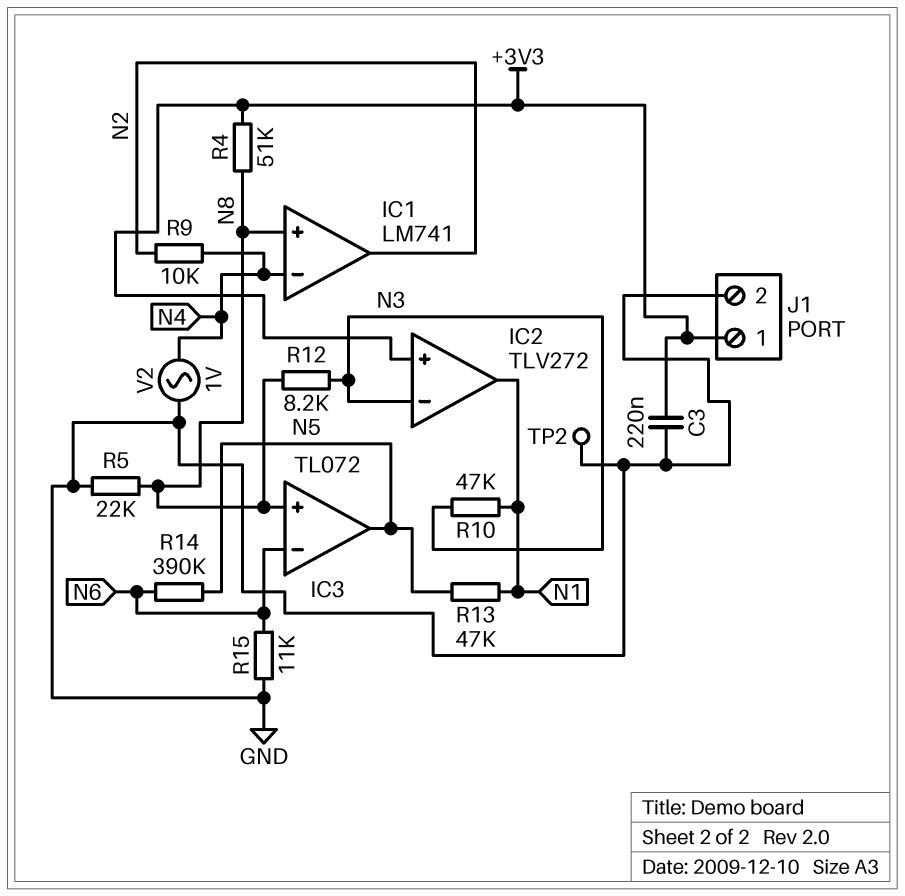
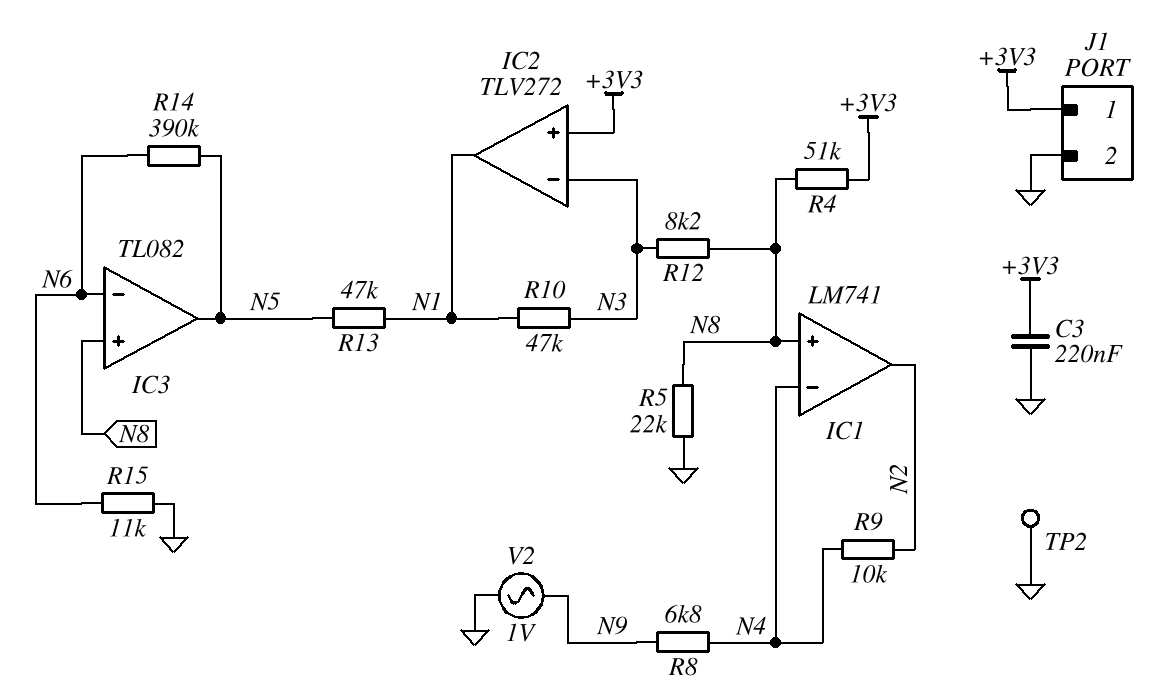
IC3: TL072 -> TL082
R8: none -> 6.8k (N4, N9)
V2: AC 1V (GND, N4) -> AC 1V (GND, N9)

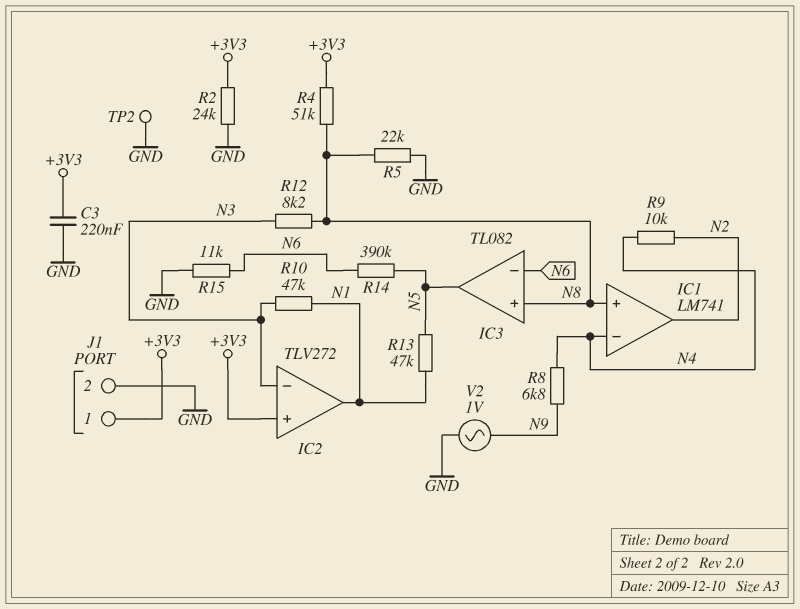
R2: none -> 24k (+3V3, GND)

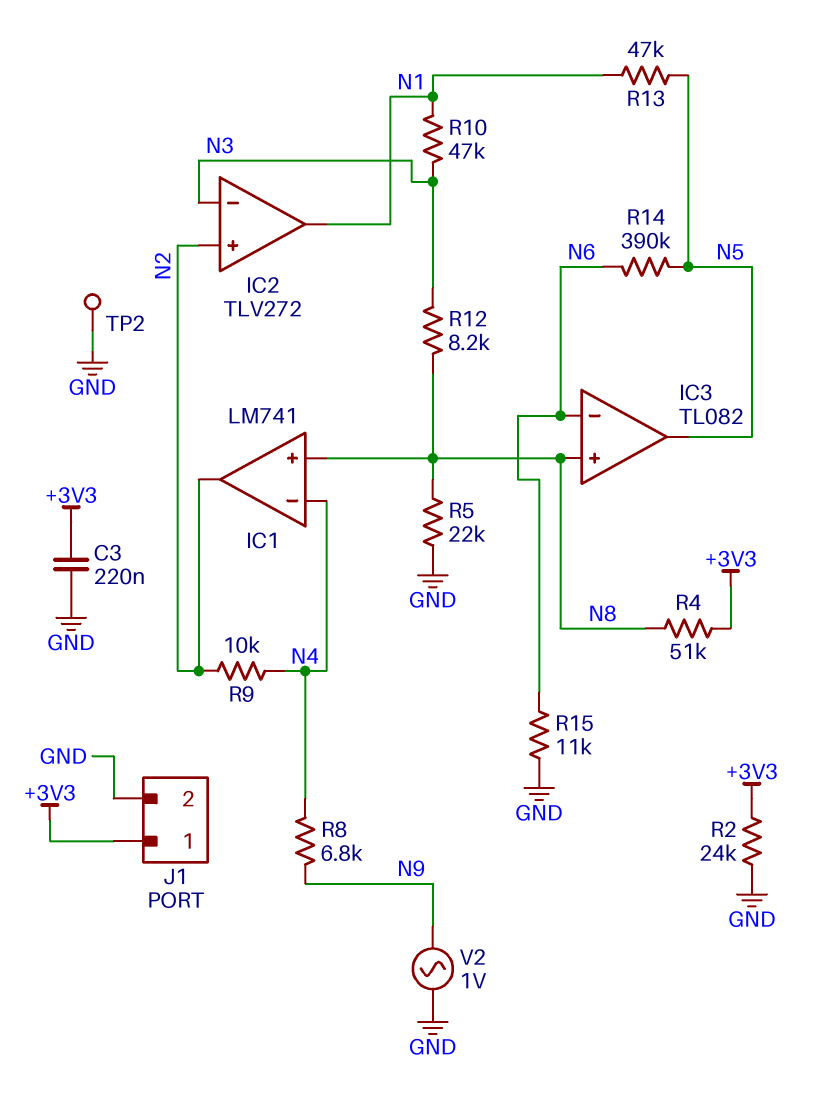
IC2 pin in+: +3V3 -> N2

